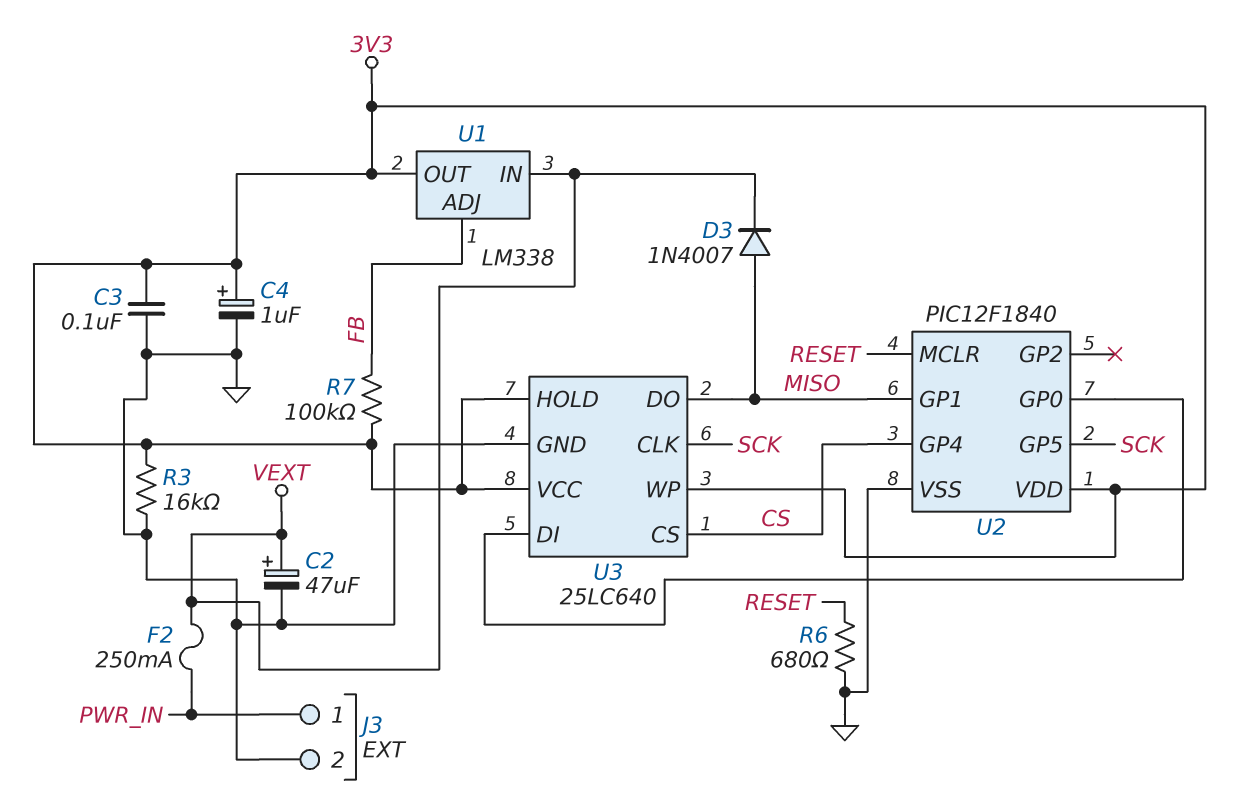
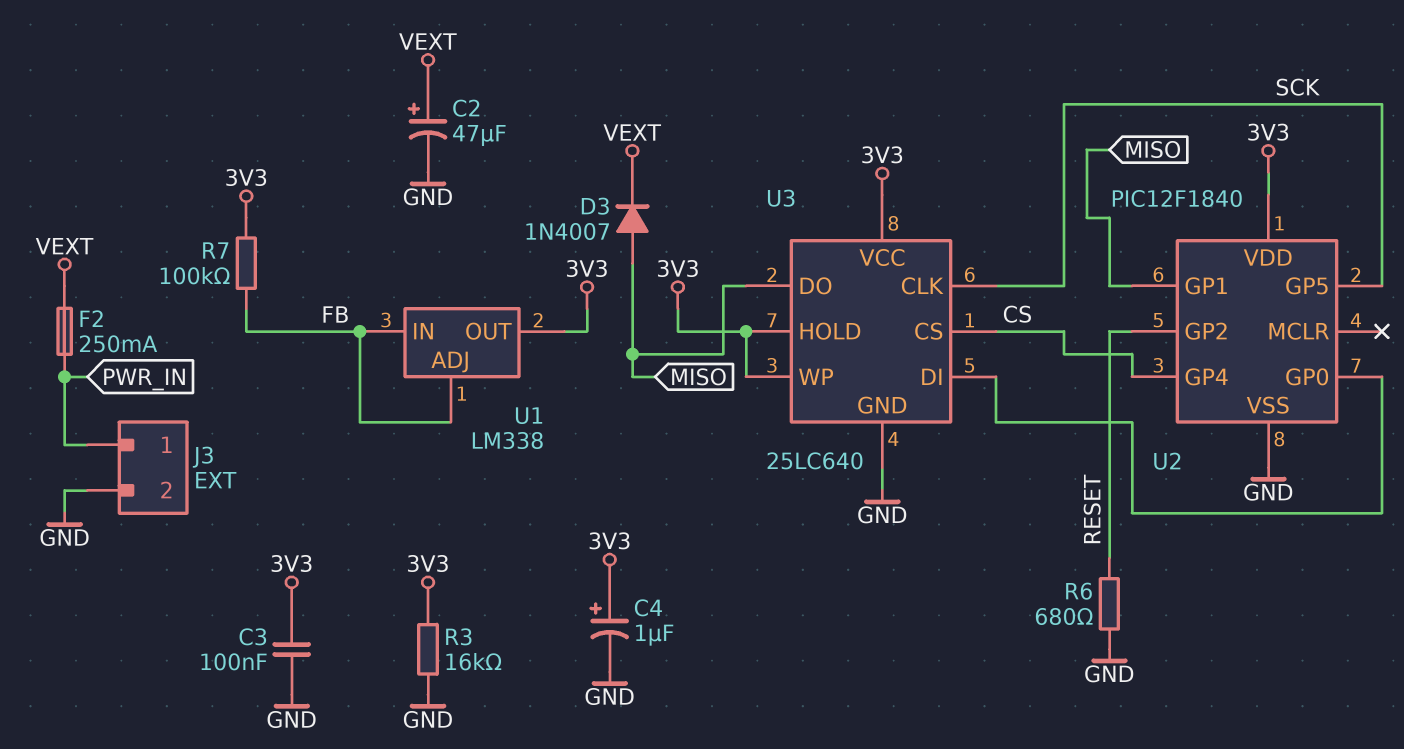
U1 pin IN: VEXT -> FB
U2 pin GP2: none -> RESET
U2 pin MCLR: RESET -> none

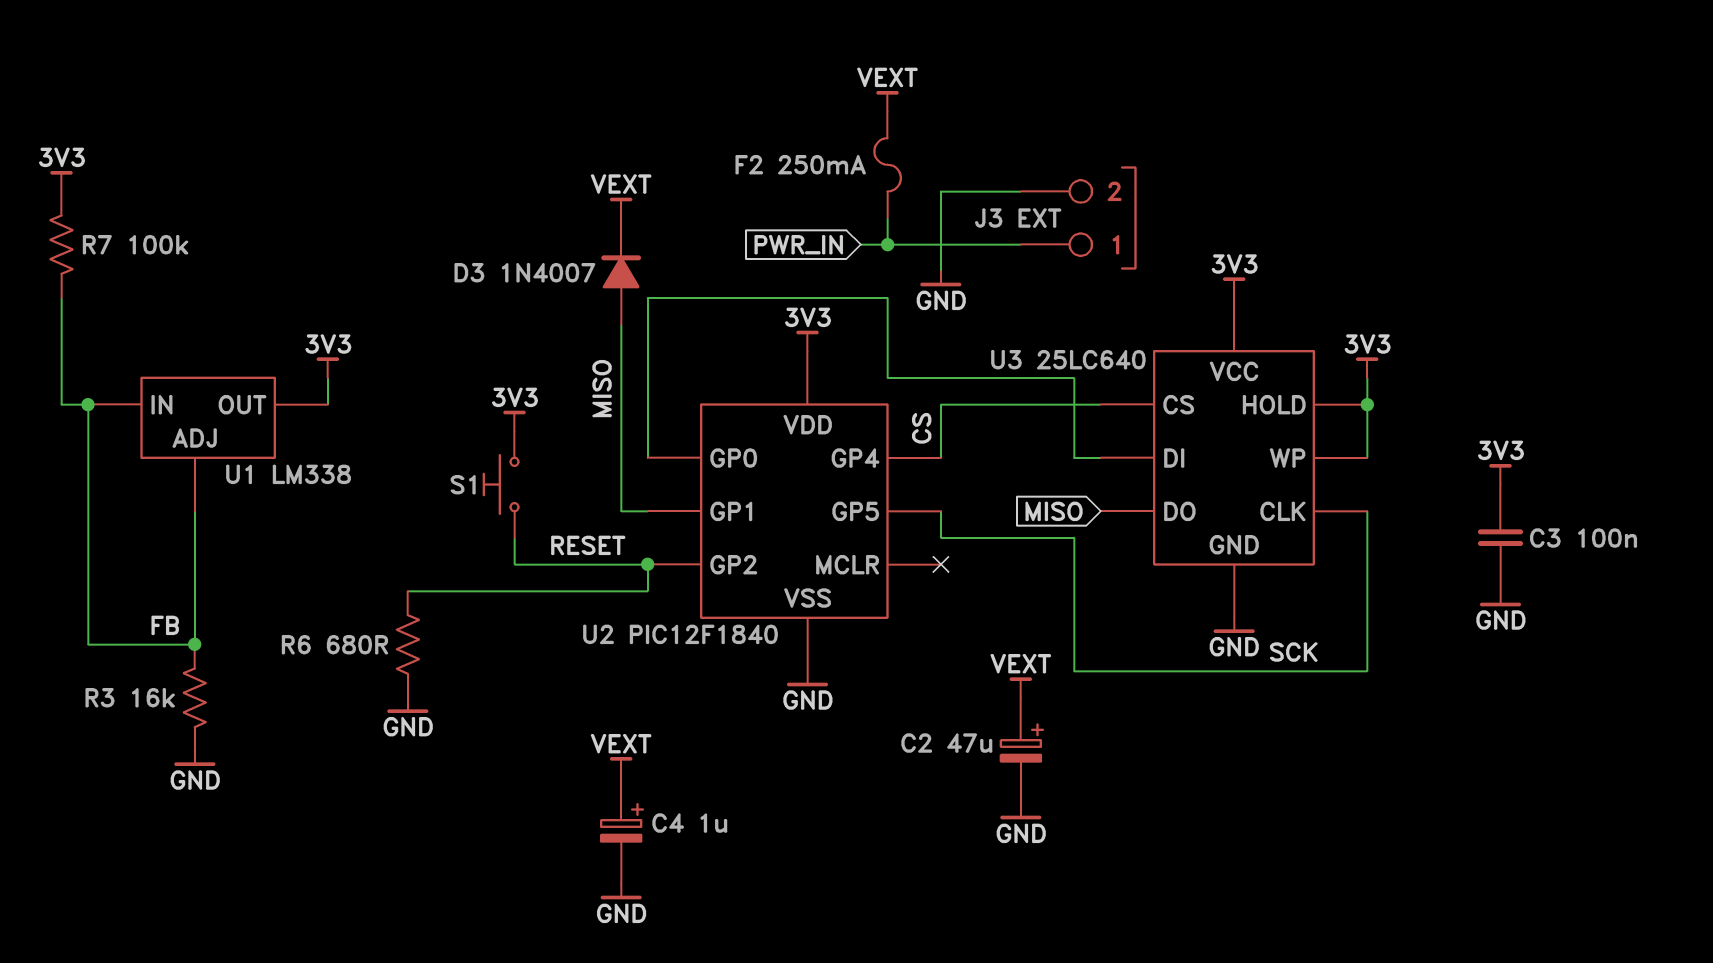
C4: 1uF (plus 3V3, minus GND) -> 1uF (plus VEXT, minus GND)
R3: 16k (3V3, GND) -> 16k (FB, GND)
S1: none -> button (3V3, RESET)

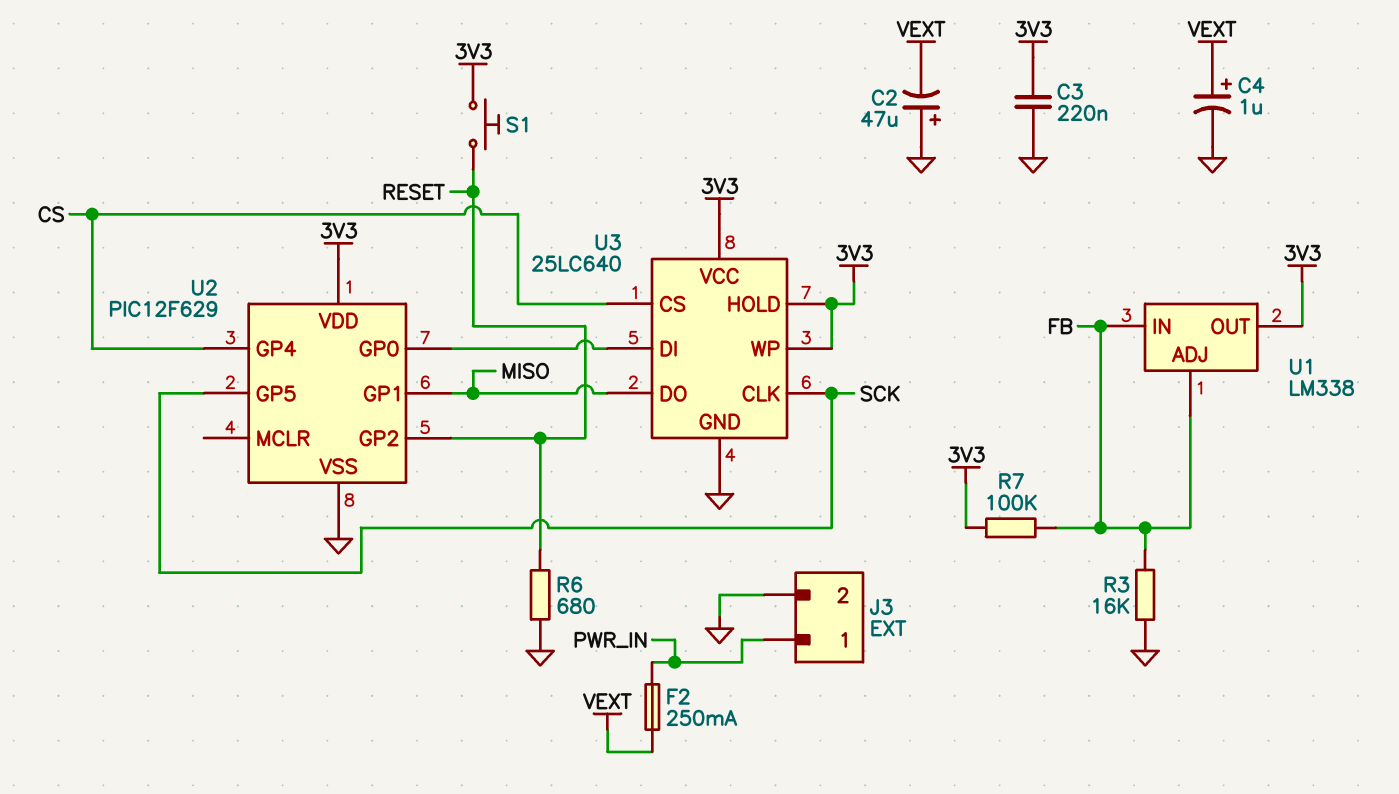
C2: 47uF (plus VEXT, minus GND) -> 47uF (plus GND, minus VEXT)
C3: 100nF (3V3, GND) -> 220nF (3V3, GND)
D3: diode 1N4007 (A MISO, K VEXT) -> none
U2: PIC12F1840 -> PIC12F629

